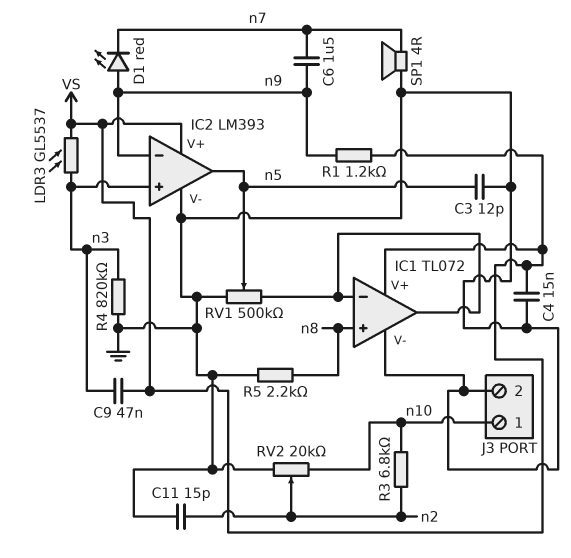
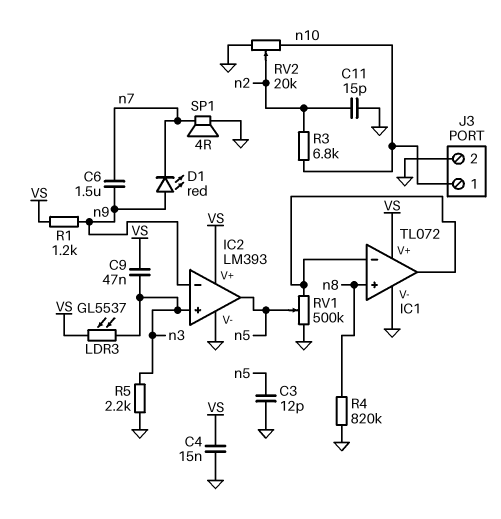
R4: 820k (GND, n3) -> 820k (GND, n8)
R5: 2.2k (GND, n8) -> 2.2k (GND, n3)

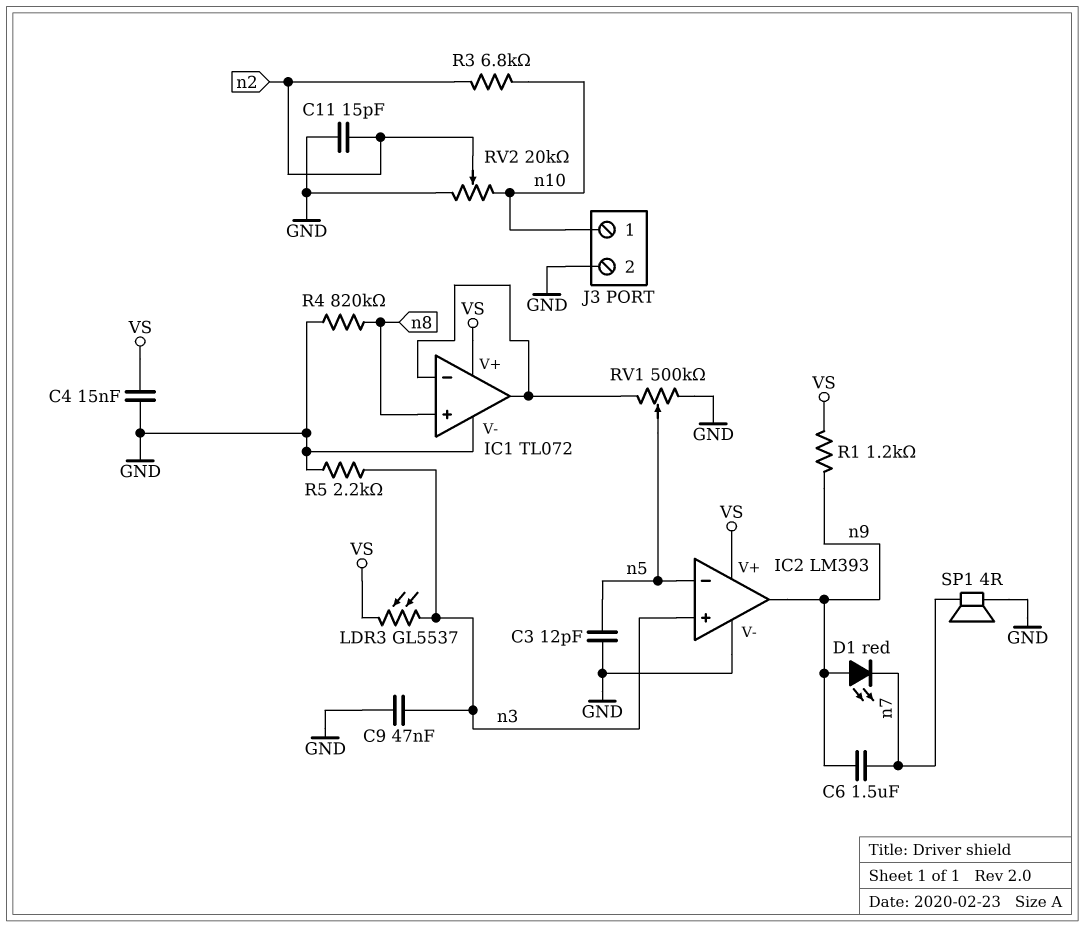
C9: 47nF (VS, n3) -> 47nF (GND, n3)
IC2 pin in-: n9 -> n5
IC2 pin out: n5 -> n9

